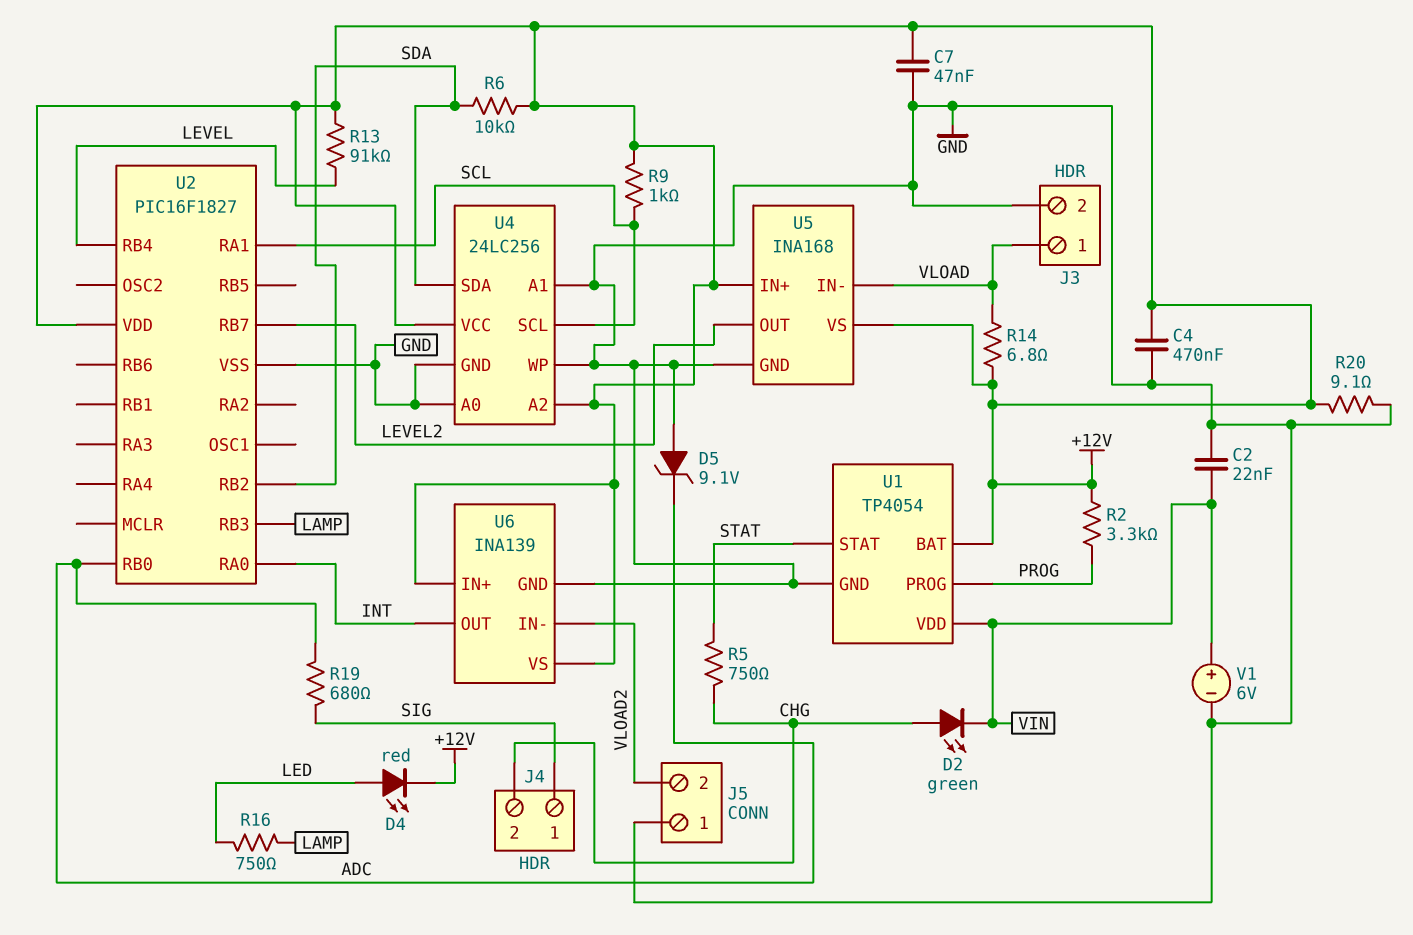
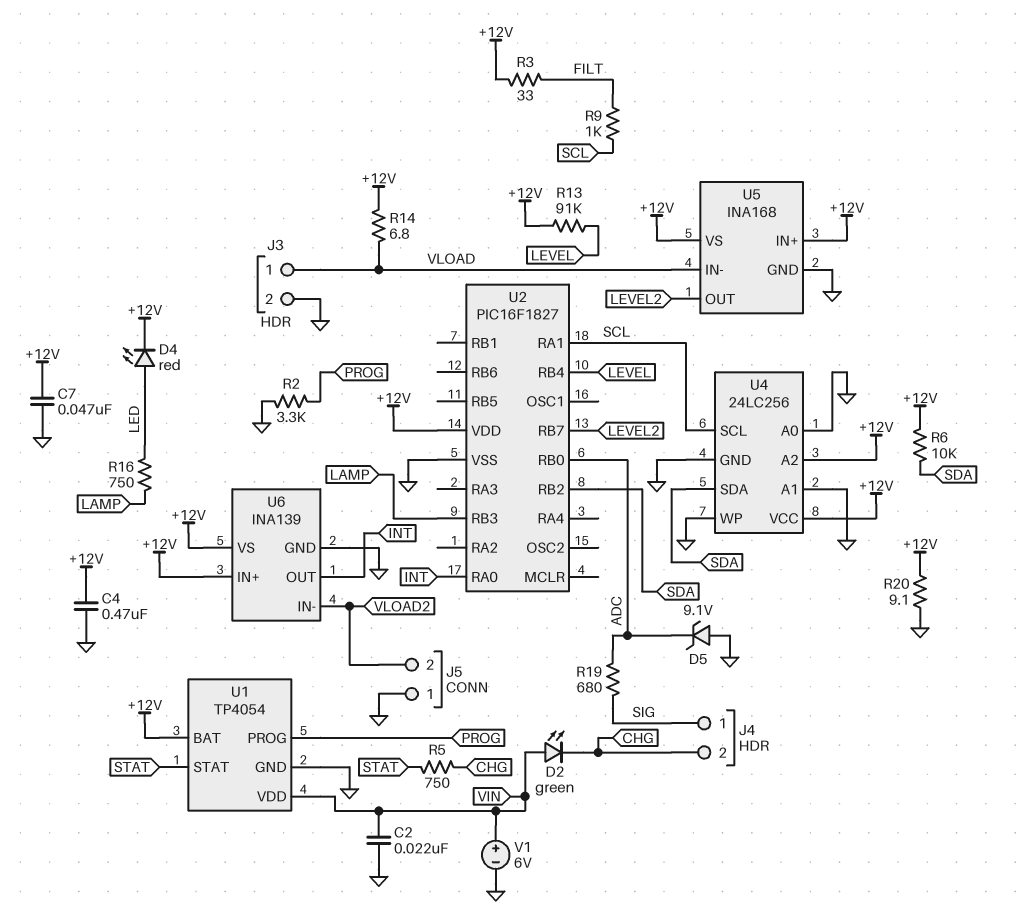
D2: LED green (A CHG, K VIN) -> LED green (A VIN, K CHG)
R2: 3.3k (+12V, PROG) -> 3.3k (GND, PROG)
R3: none -> 33 (+12V, FILT)
R9: 1k (+12V, SCL) -> 1k (FILT, SCL)

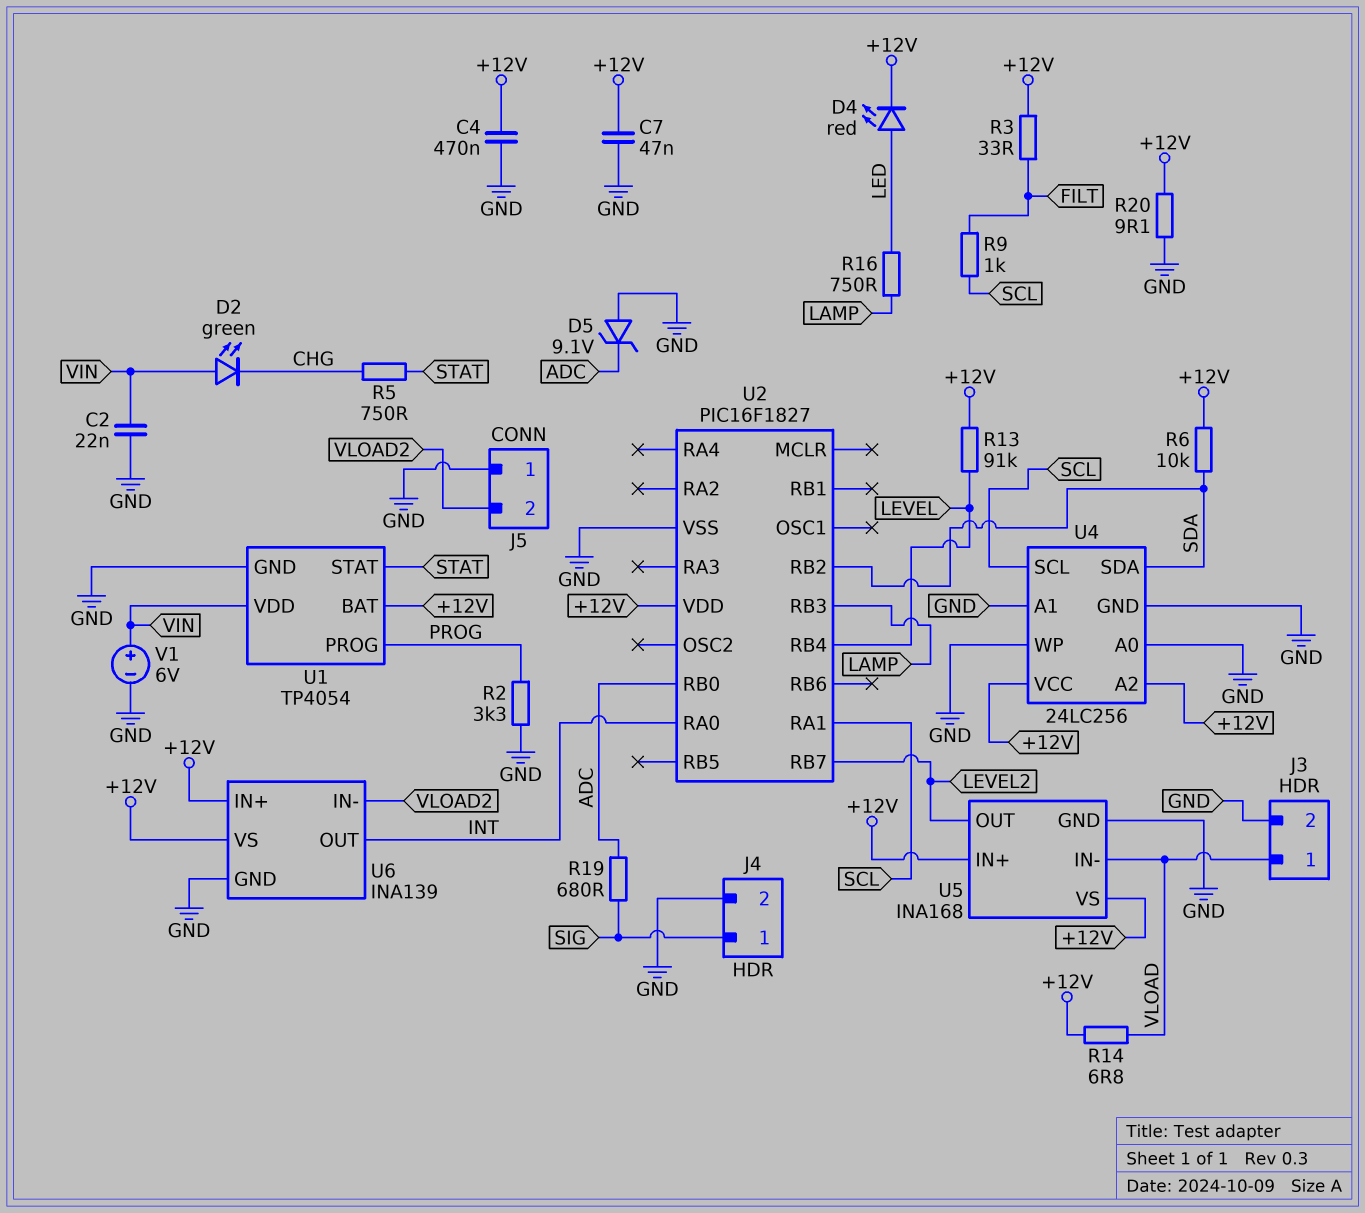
J4 pin 2: CHG -> GND

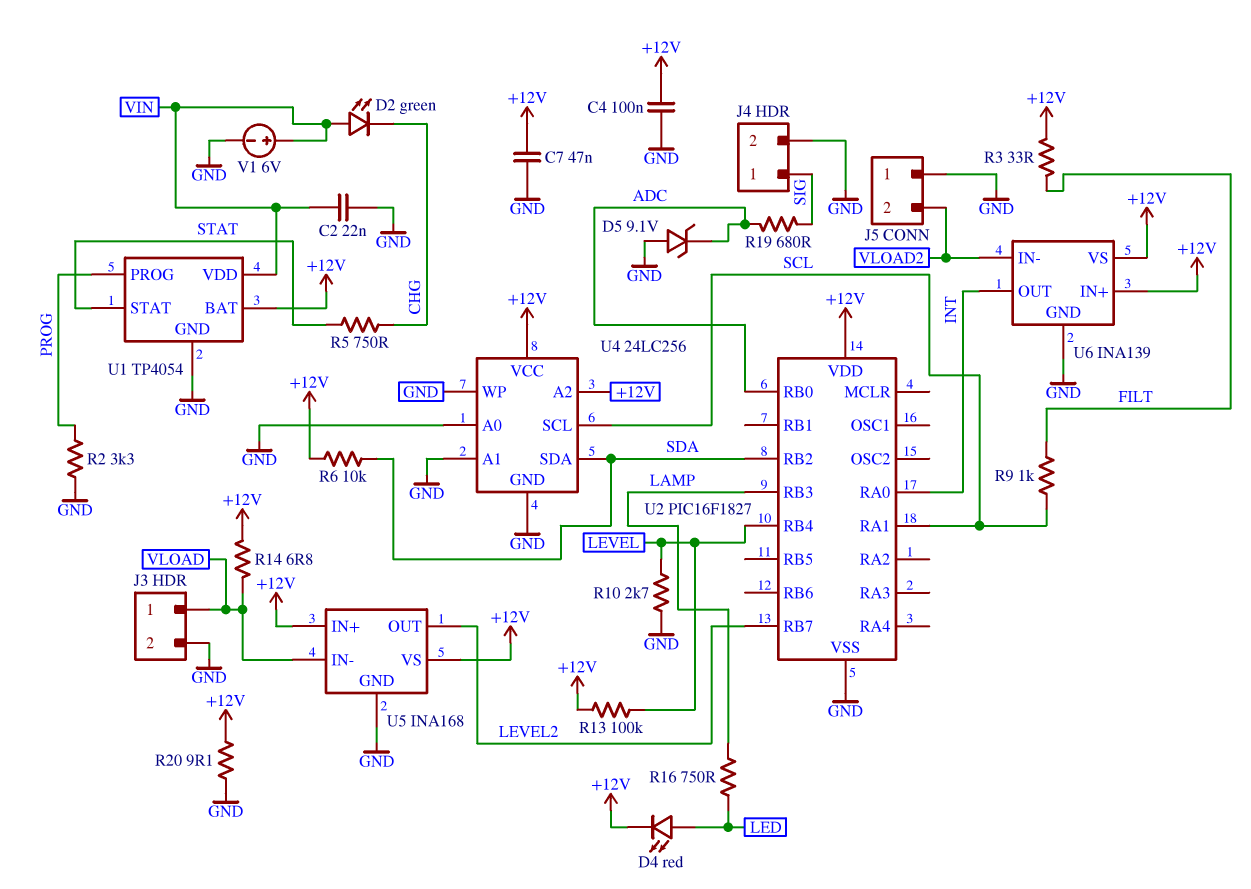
C4: 470nF (+12V, GND) -> 100nF (+12V, GND)
R10: none -> 2.7k (GND, LEVEL)
R13: 91k (+12V, LEVEL) -> 100k (+12V, LEVEL)

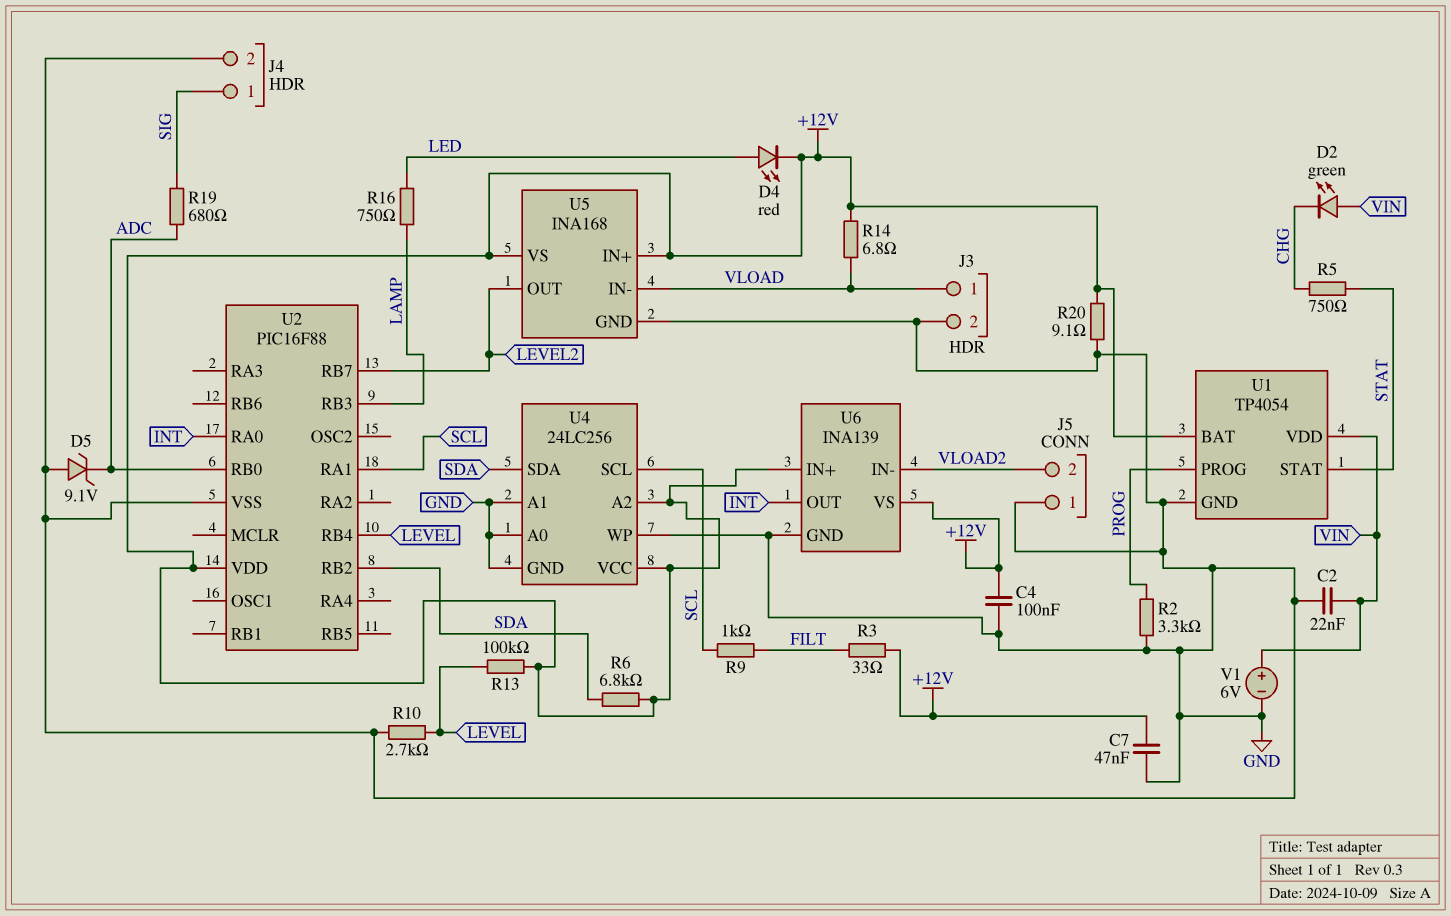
R6: 10k (+12V, SDA) -> 6.8k (+12V, SDA)
U2: PIC16F1827 -> PIC16F88

